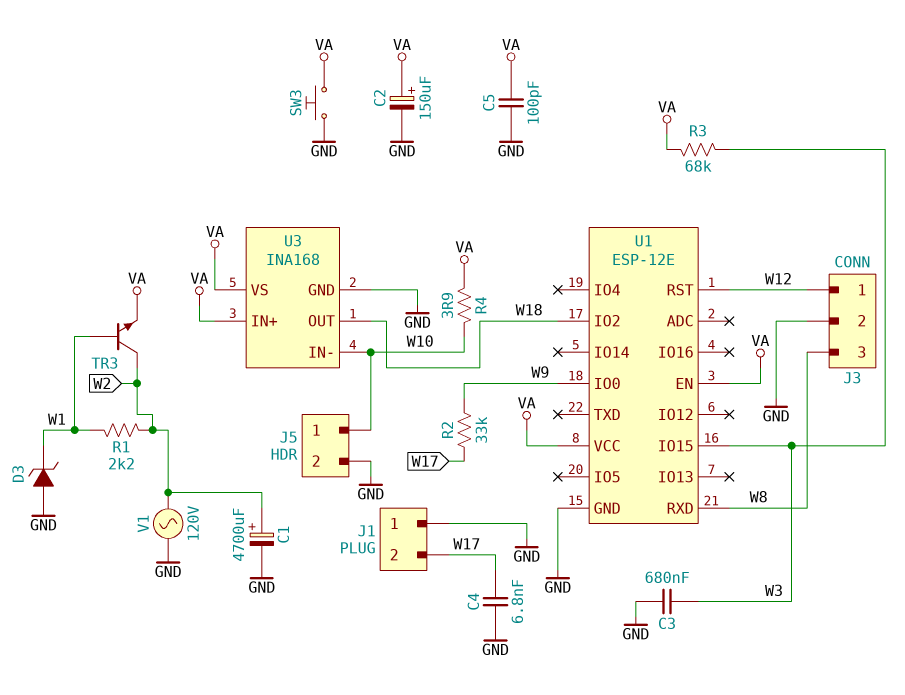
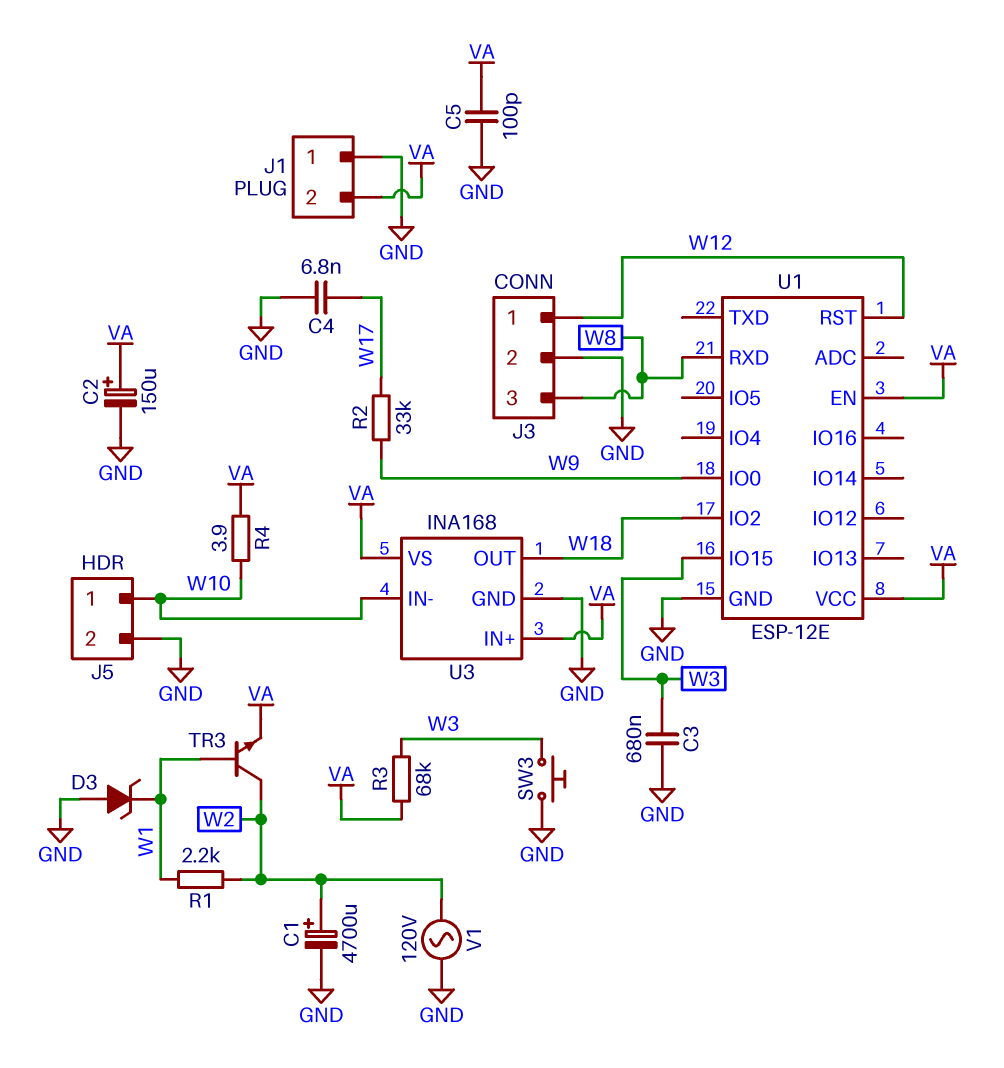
J1 pin 2: W17 -> VA
SW3: button (GND, VA) -> button (GND, W3)

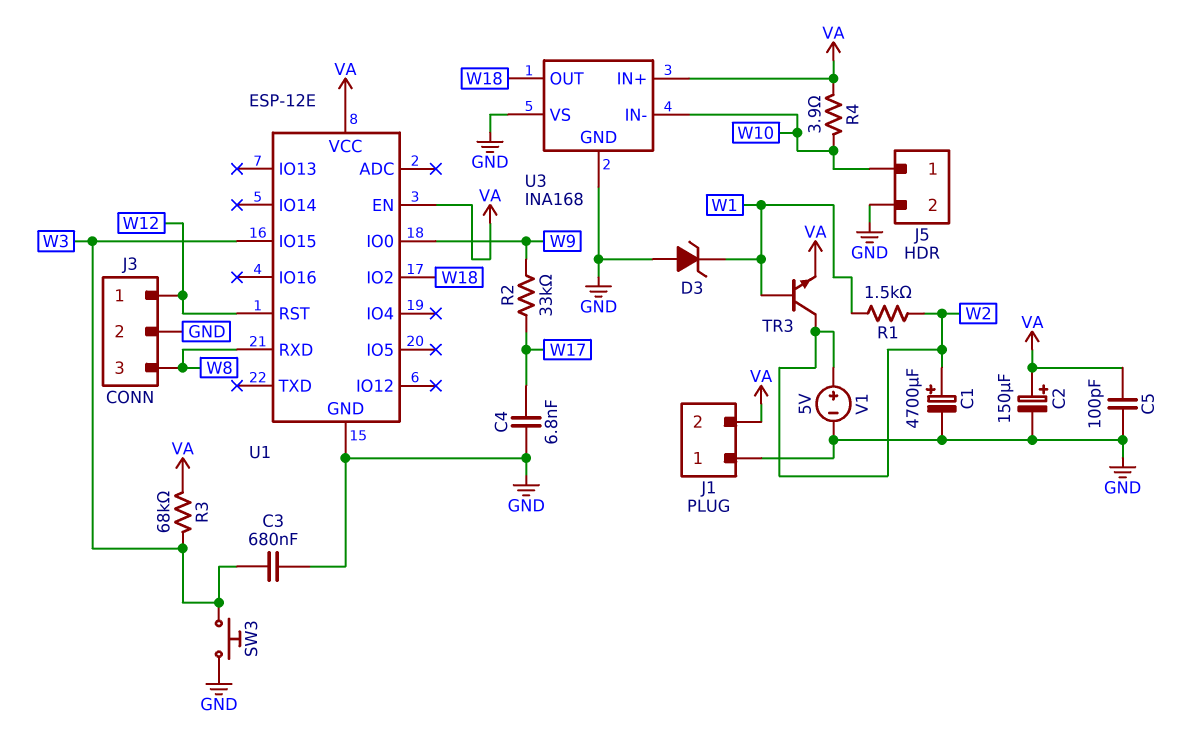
R1: 2.2k (W1, W2) -> 1.5k (W1, W2)
U3 pin VS: VA -> GND
V1: AC 120V (GND, W2) -> 5V (plus W2, minus GND)

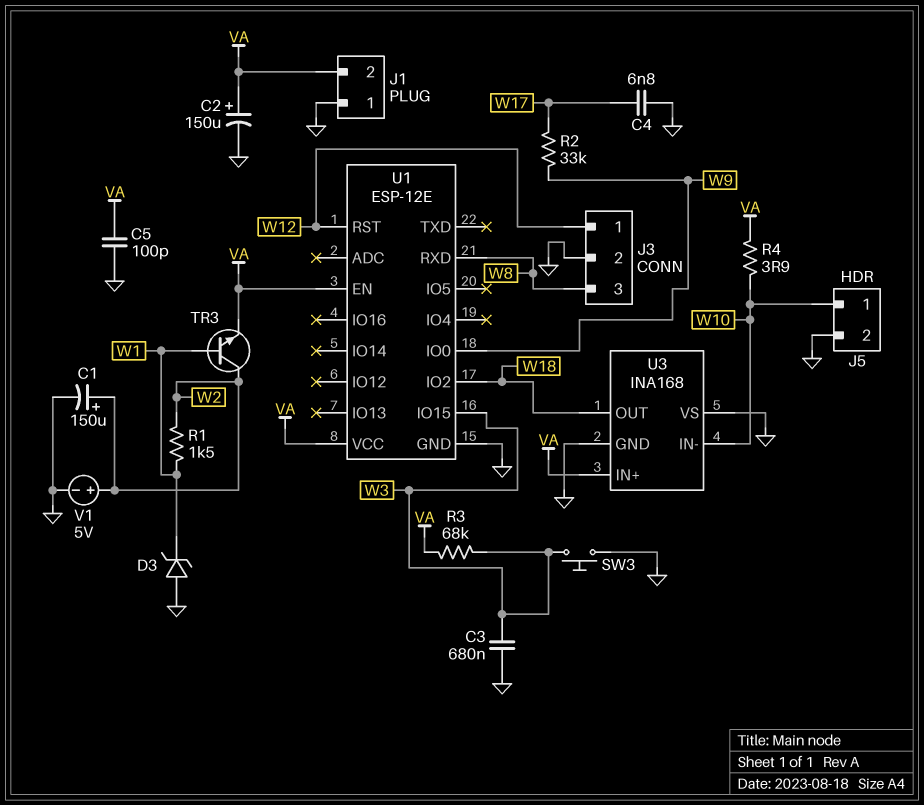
C1: 4700uF (plus W2, minus GND) -> 150uF (plus W2, minus GND)

